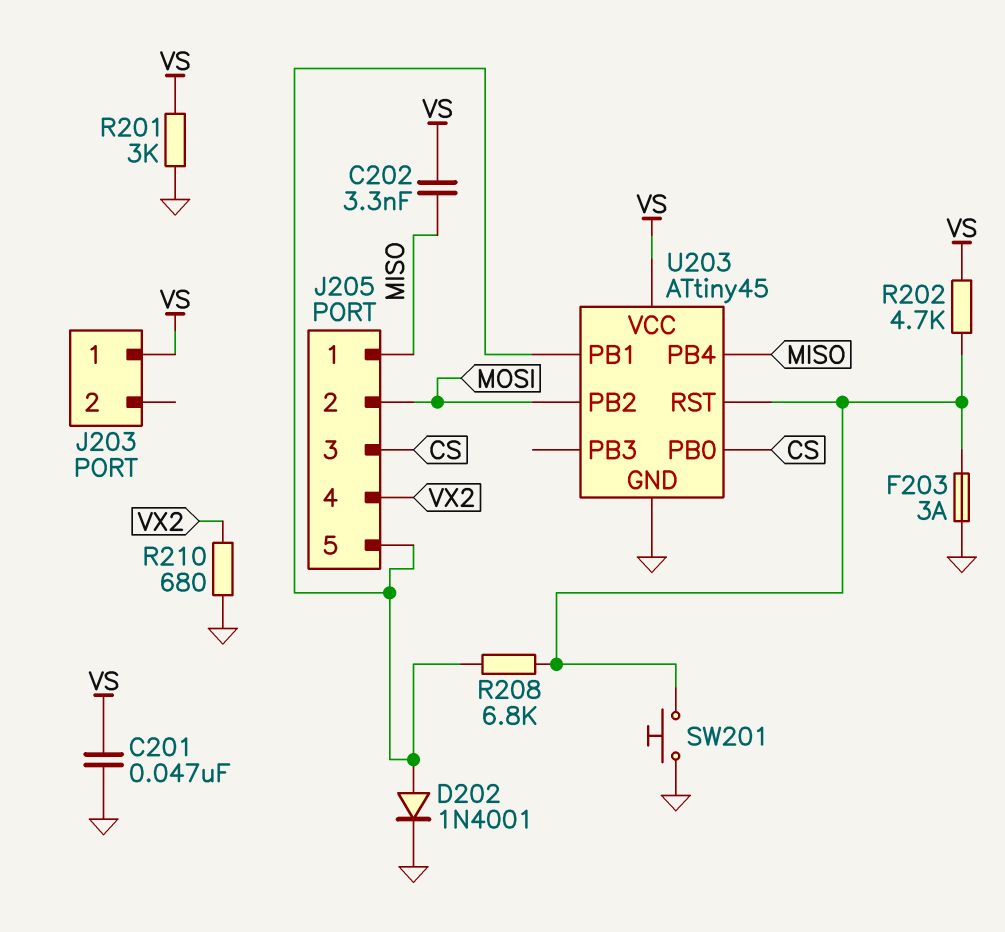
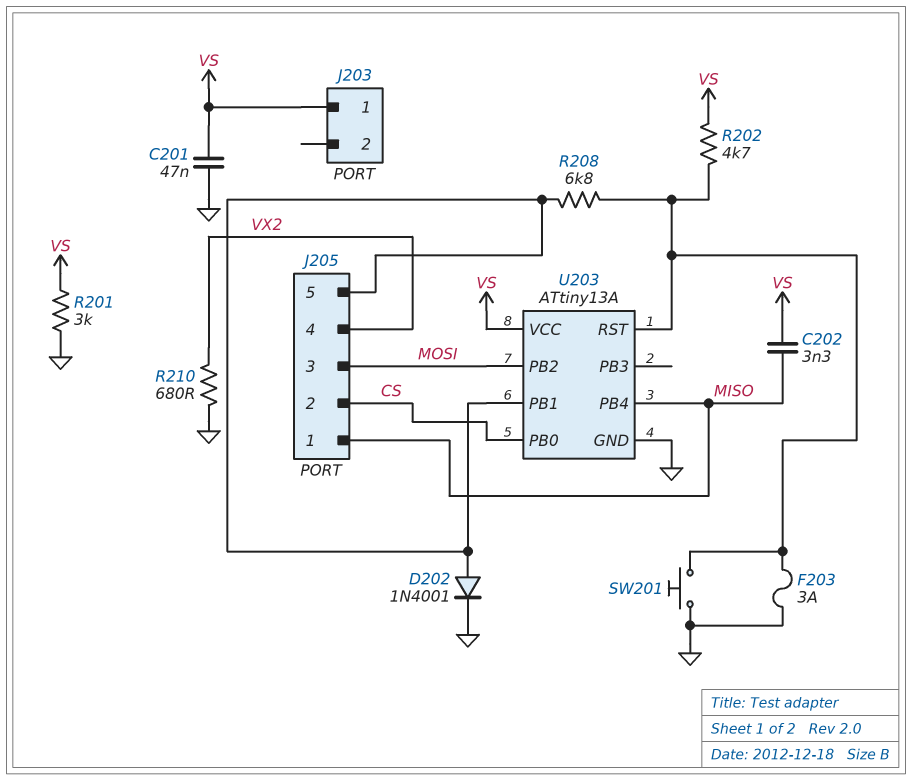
J205 pin 2: MOSI -> CS
J205 pin 3: CS -> MOSI
U203: ATtiny45 -> ATtiny13A

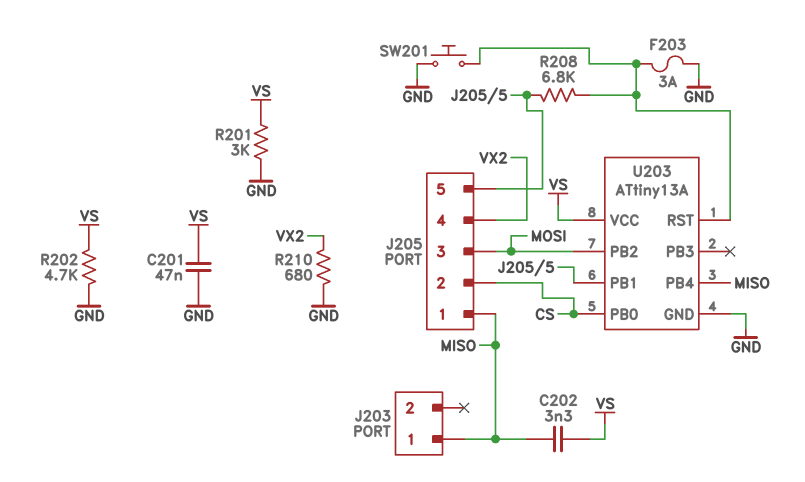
D202: diode 1N4001 (A J205/5, K GND) -> none
J203 pin 1: VS -> MISO
R202: 4.7k (U203/RST, VS) -> 4.7k (GND, VS)

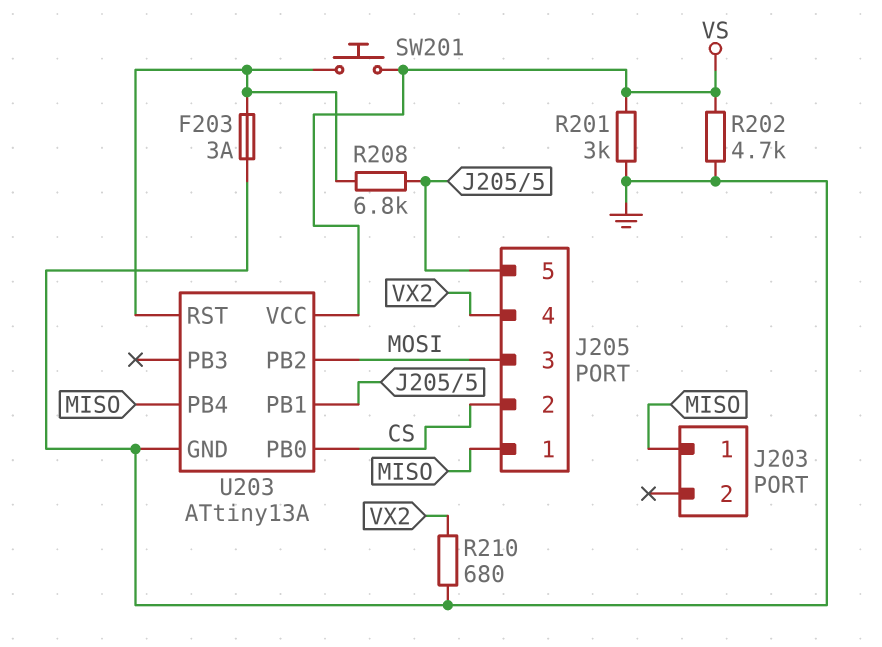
C201: 47nF (GND, VS) -> none
C202: 3.3nF (MISO, VS) -> none
SW201: button (GND, U203/RST) -> button (U203/RST, VS)

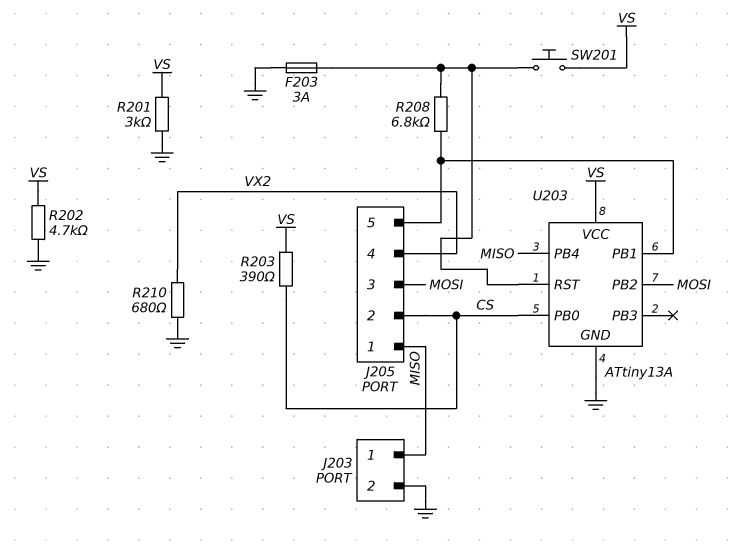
J203 pin 2: none -> GND
R203: none -> 390 (CS, VS)

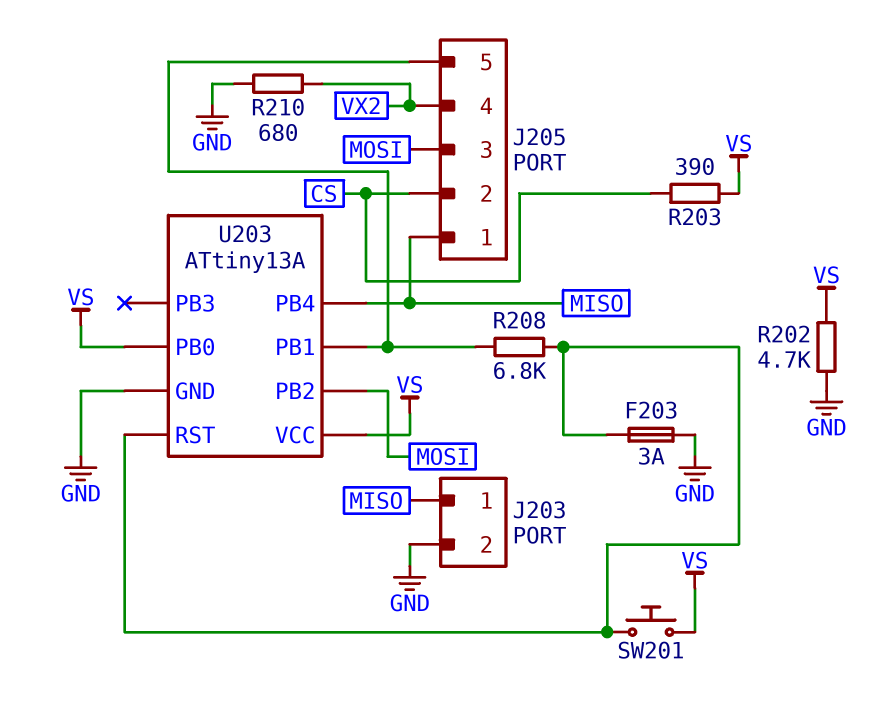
R201: 3k (GND, VS) -> none
U203 pin PB0: CS -> VS

